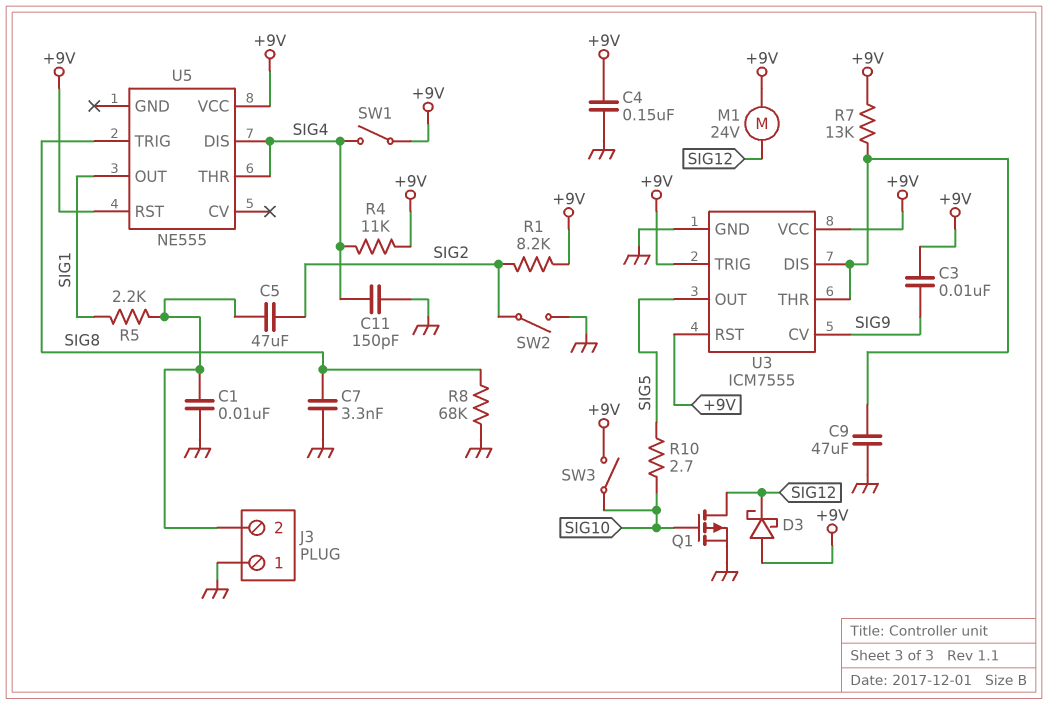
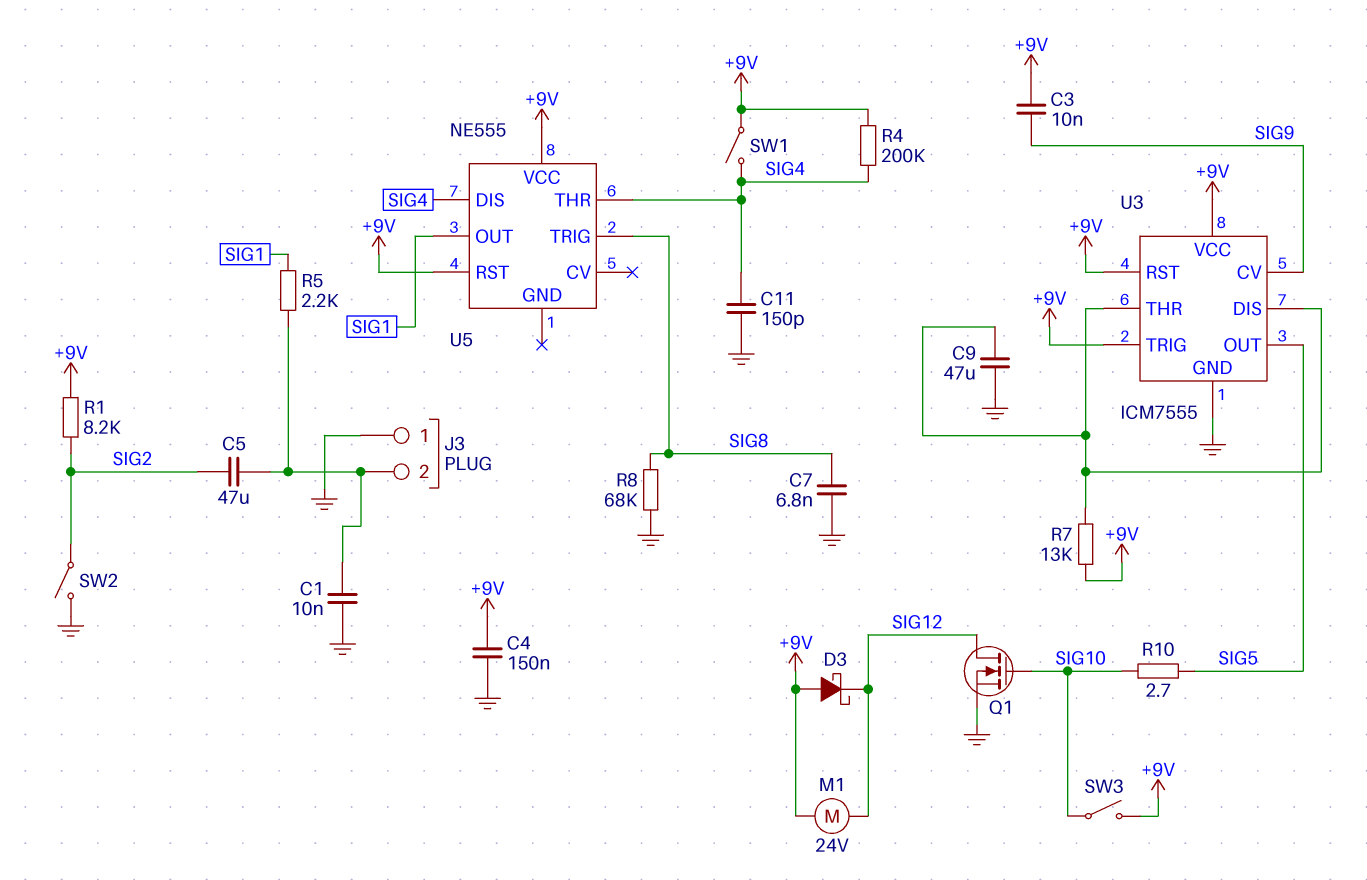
C7: 3.3nF (GND, SIG8) -> 6.8nF (GND, SIG8)
Q1: PMOS (G SIG10, D SIG12, S GND) -> NMOS (G SIG10, D SIG12, S GND)
R4: 11k (+9V, SIG4) -> 200k (+9V, SIG4)

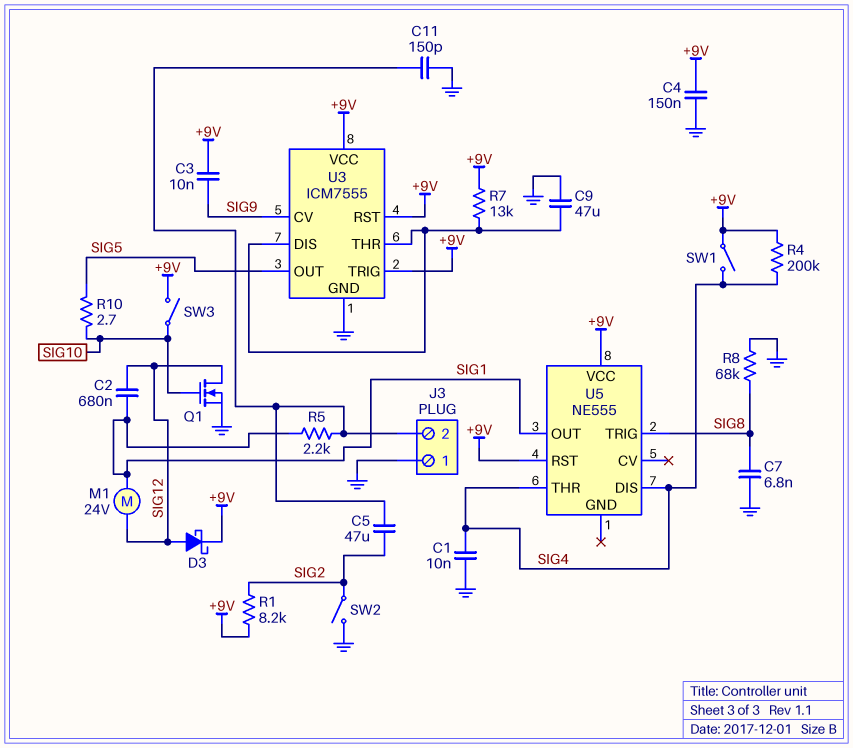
C1: 10nF (GND, J3/2) -> 10nF (GND, SIG4)
C2: none -> 680nF (SIG1, SIG12)
C11: 150pF (GND, SIG4) -> 150pF (GND, J3/2)
D3: schottky (A +9V, K SIG12) -> schottky (A SIG12, K +9V)
M1: motor 24V (+9V, SIG12) -> motor 24V (SIG1, SIG12)

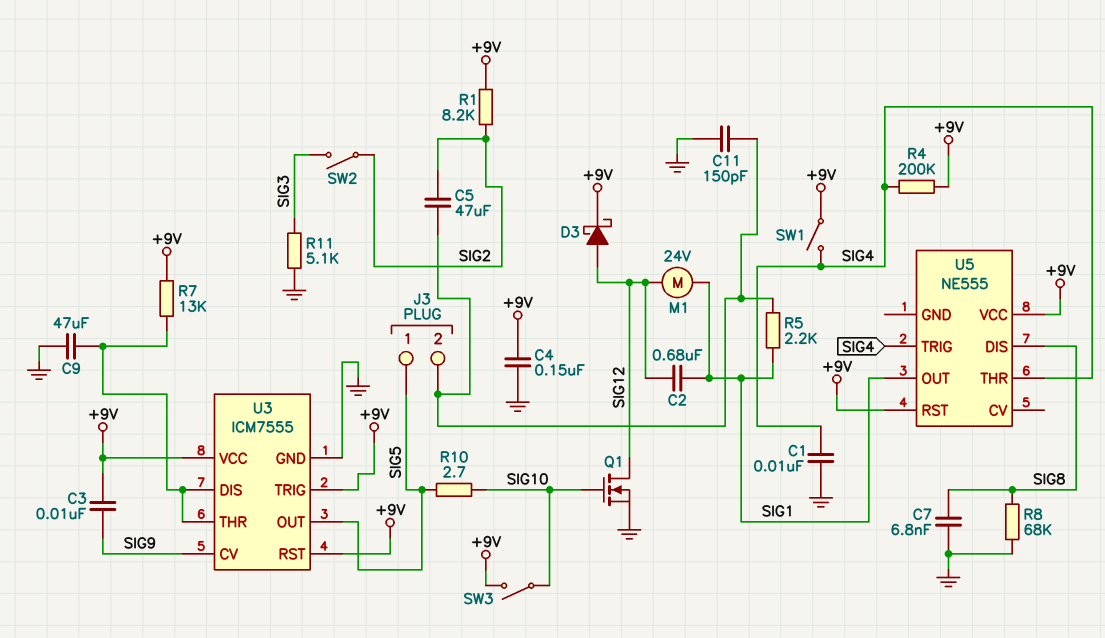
J3 pin 1: GND -> SIG5
R11: none -> 5.1k (GND, SIG3)
SW2: switch (GND, SIG2) -> switch (SIG2, SIG3)
U5 pin DIS: SIG4 -> SIG8
U5 pin TRIG: SIG8 -> SIG4

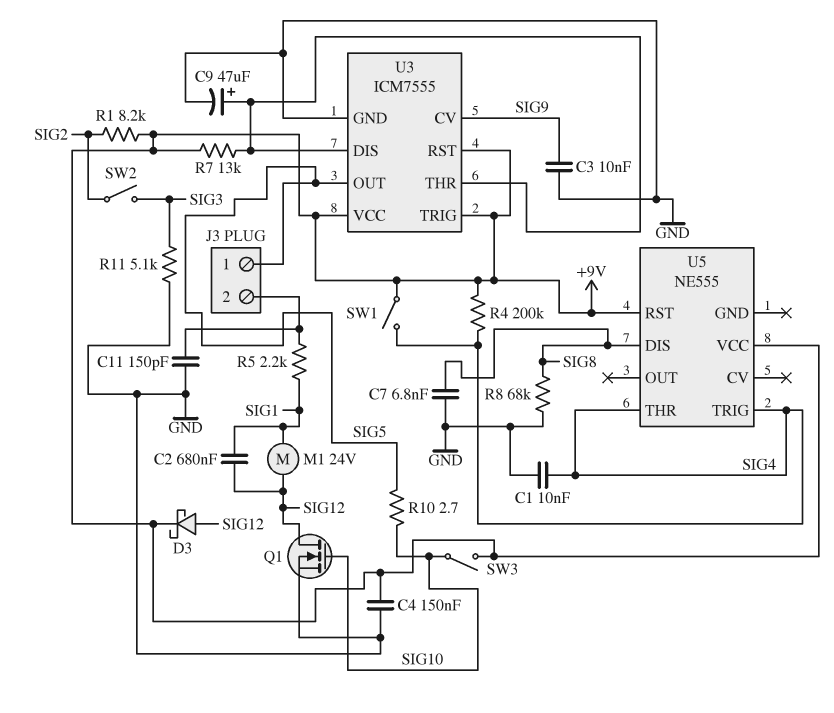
C3: 10nF (+9V, SIG9) -> 10nF (GND, SIG9)
C5: 47uF (J3/2, SIG2) -> none
C9: 47uF (GND, U3/DIS) -> 47uF (plus U3/DIS, minus GND)
U5 pin OUT: SIG1 -> none

